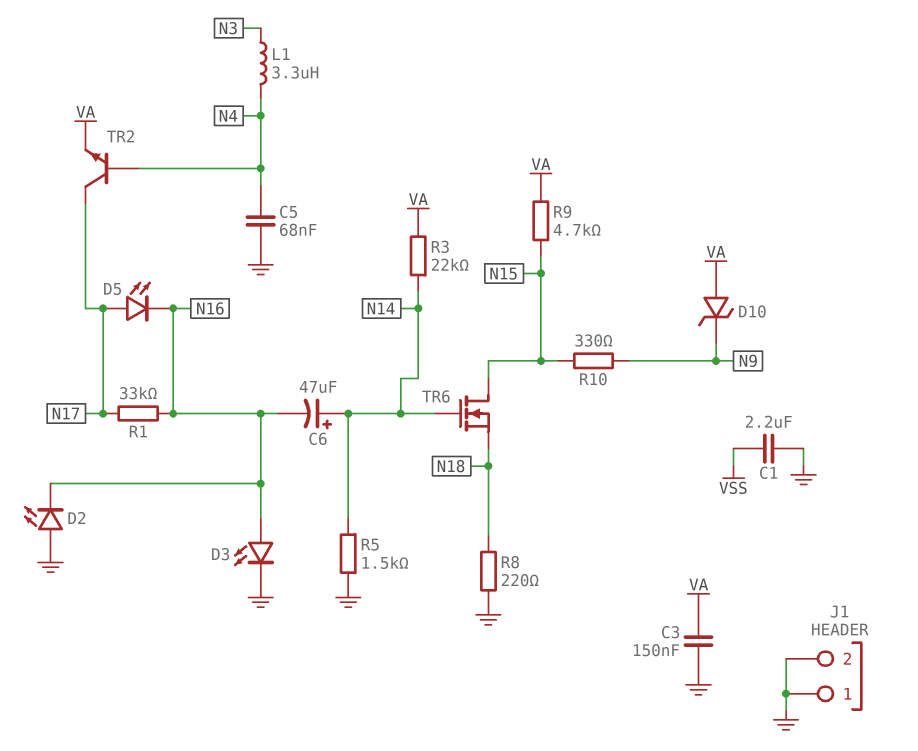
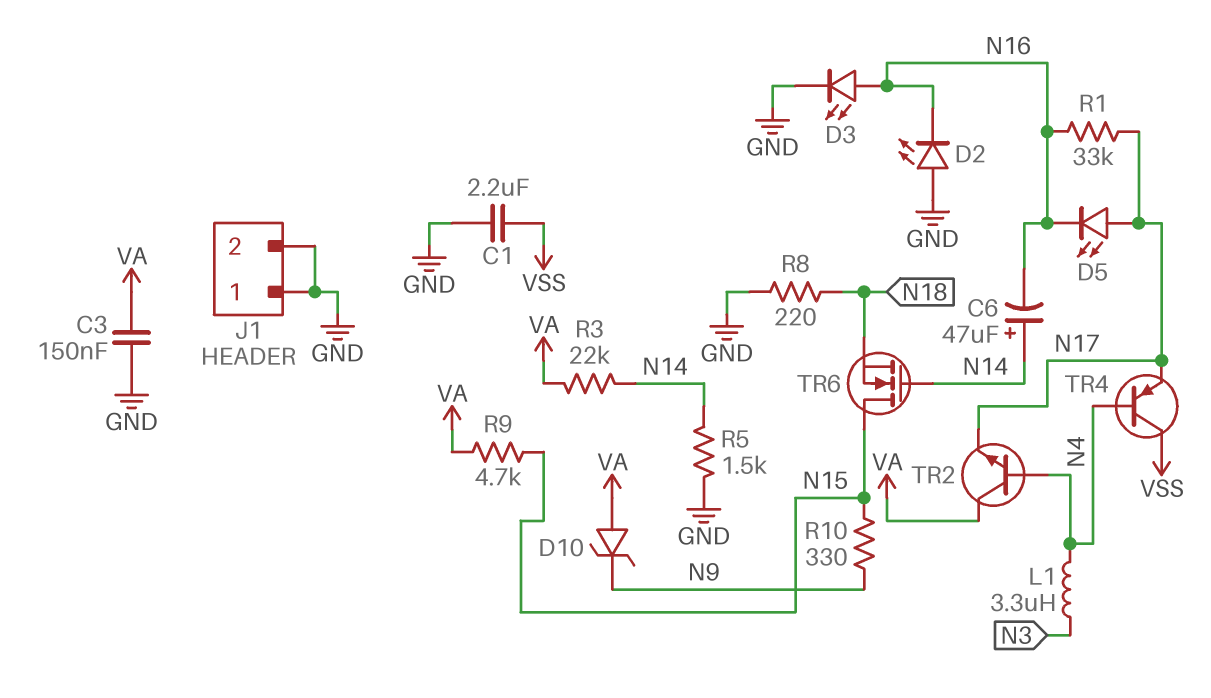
C5: 68nF (GND, N4) -> none
TR2: NPN (B N4, C N17, E VA) -> NPN (B N4, C VA, E N17)
TR4: none -> PNP (B N4, C VSS, E N17)

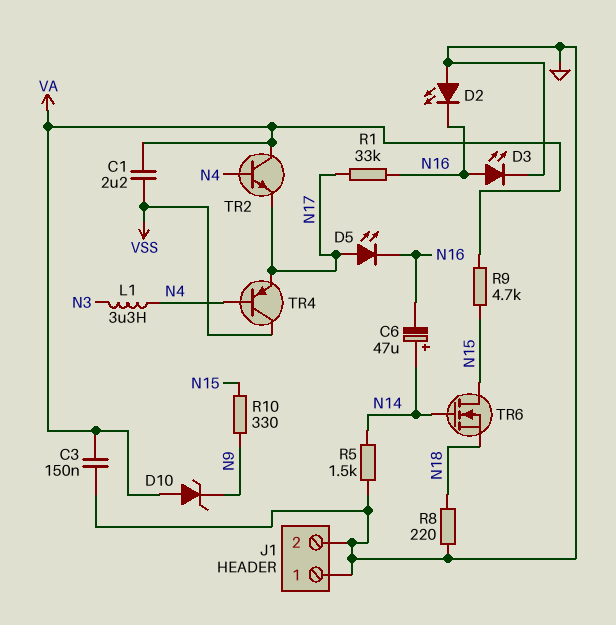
C1: 2.2uF (GND, VSS) -> 2.2uF (VA, VSS)
R3: 22k (N14, VA) -> none

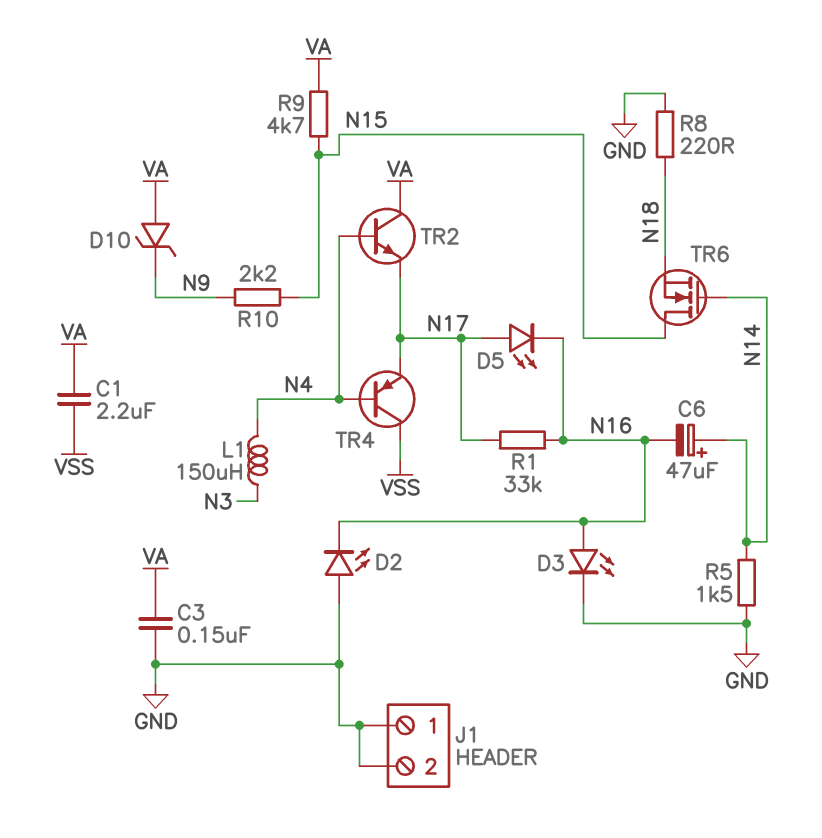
L1: 3.3uH (N3, N4) -> 150uH (N3, N4)
R10: 330 (N9, N15) -> 2.2k (N9, N15)

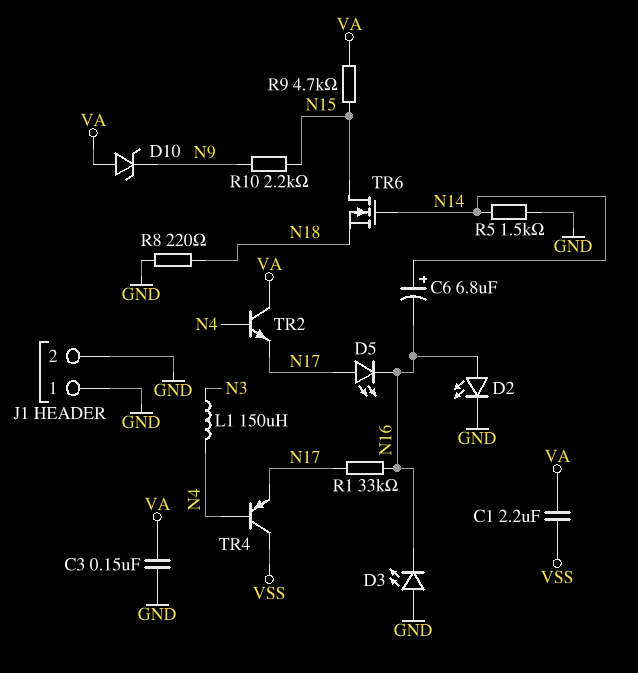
C6: 47uF (plus N14, minus N16) -> 6.8uF (plus N14, minus N16)
D2: LED (A GND, K N16) -> LED (A N16, K GND)
D3: LED (A N16, K GND) -> LED (A GND, K N16)

